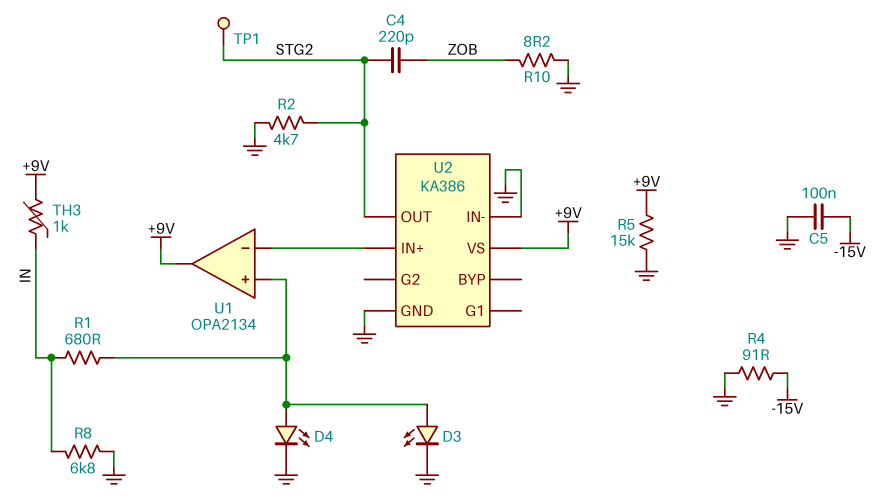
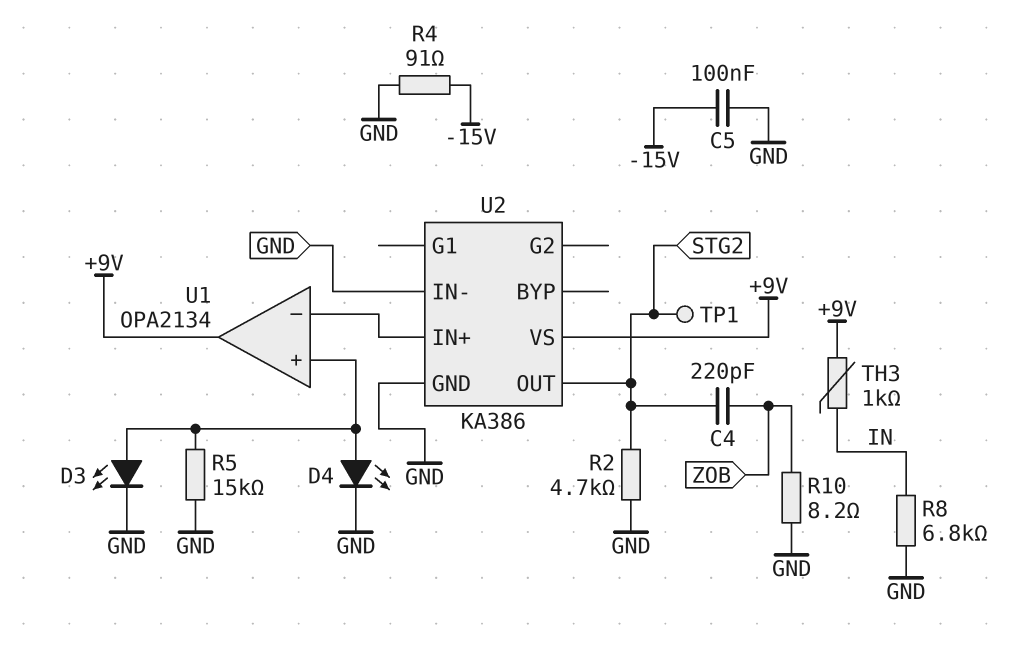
R1: 680 (IN, U1/in+) -> none
R5: 15k (+9V, GND) -> 15k (GND, U1/in+)

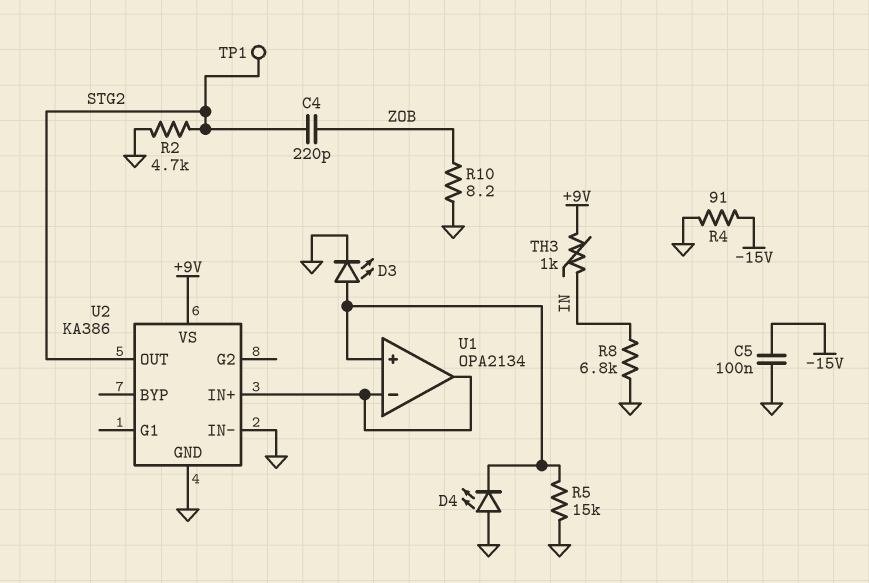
D4: LED (A U1/in+, K GND) -> LED (A GND, K U1/in+)
U1 pin out: +9V -> U1/in-

